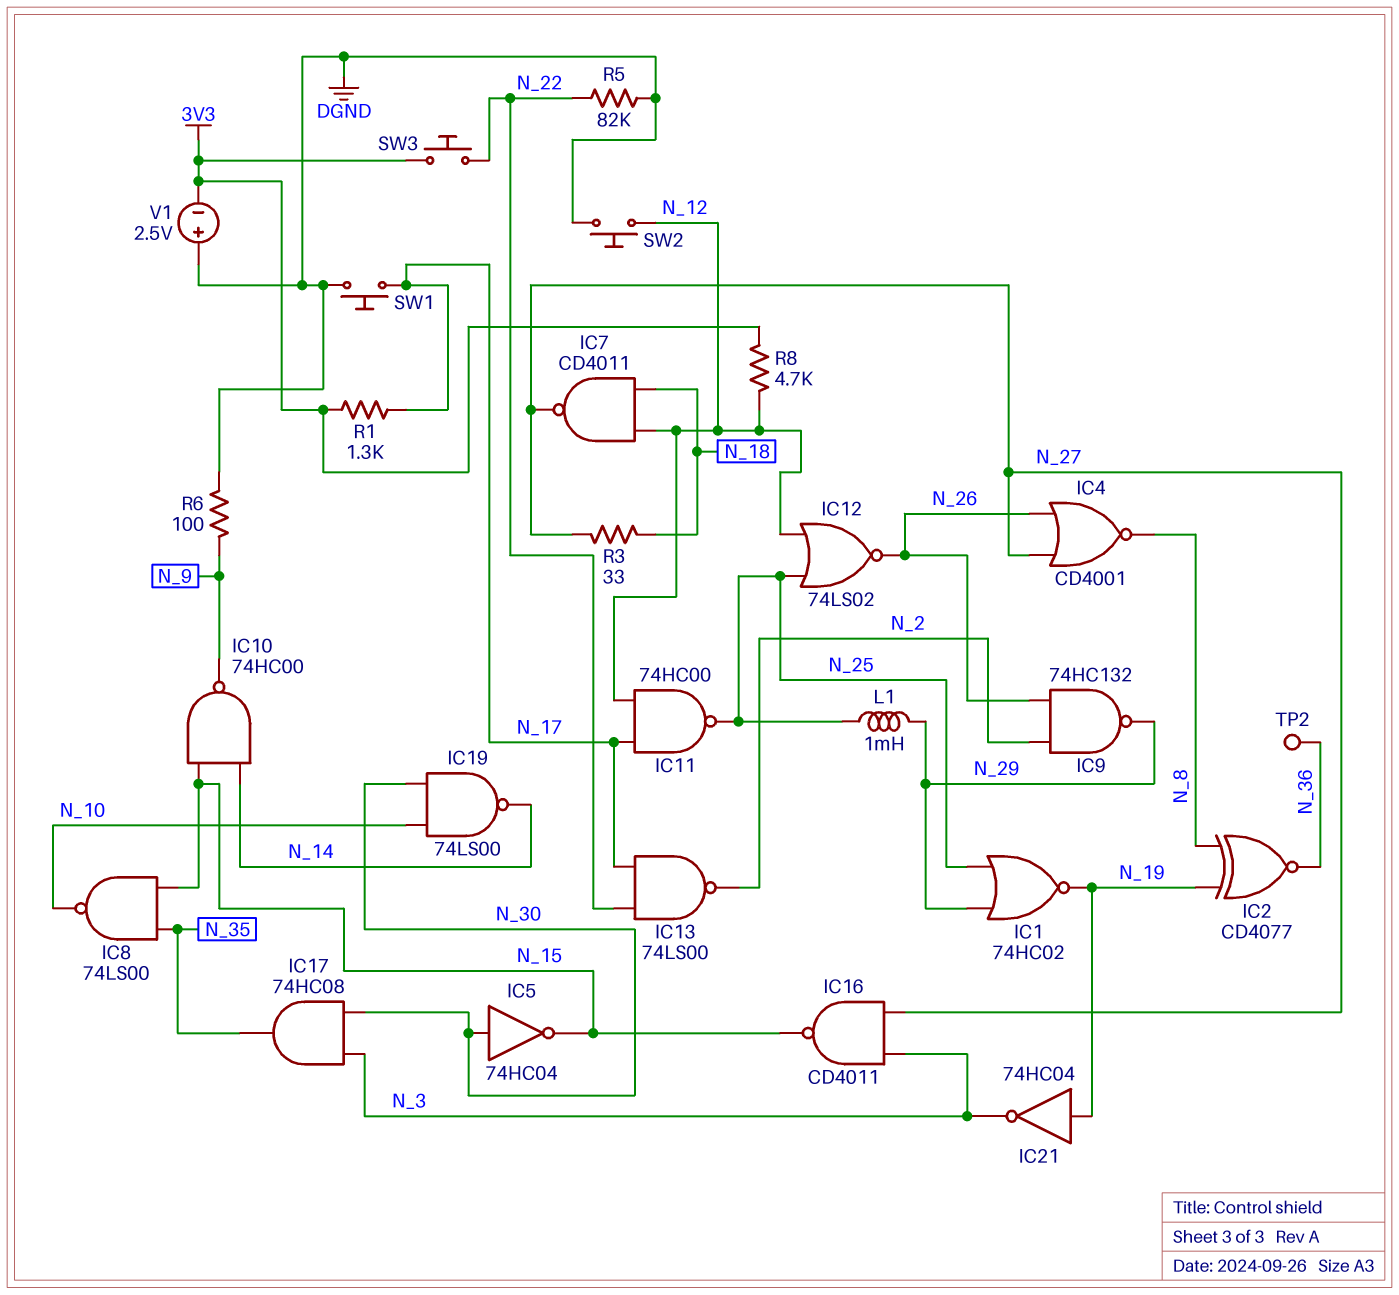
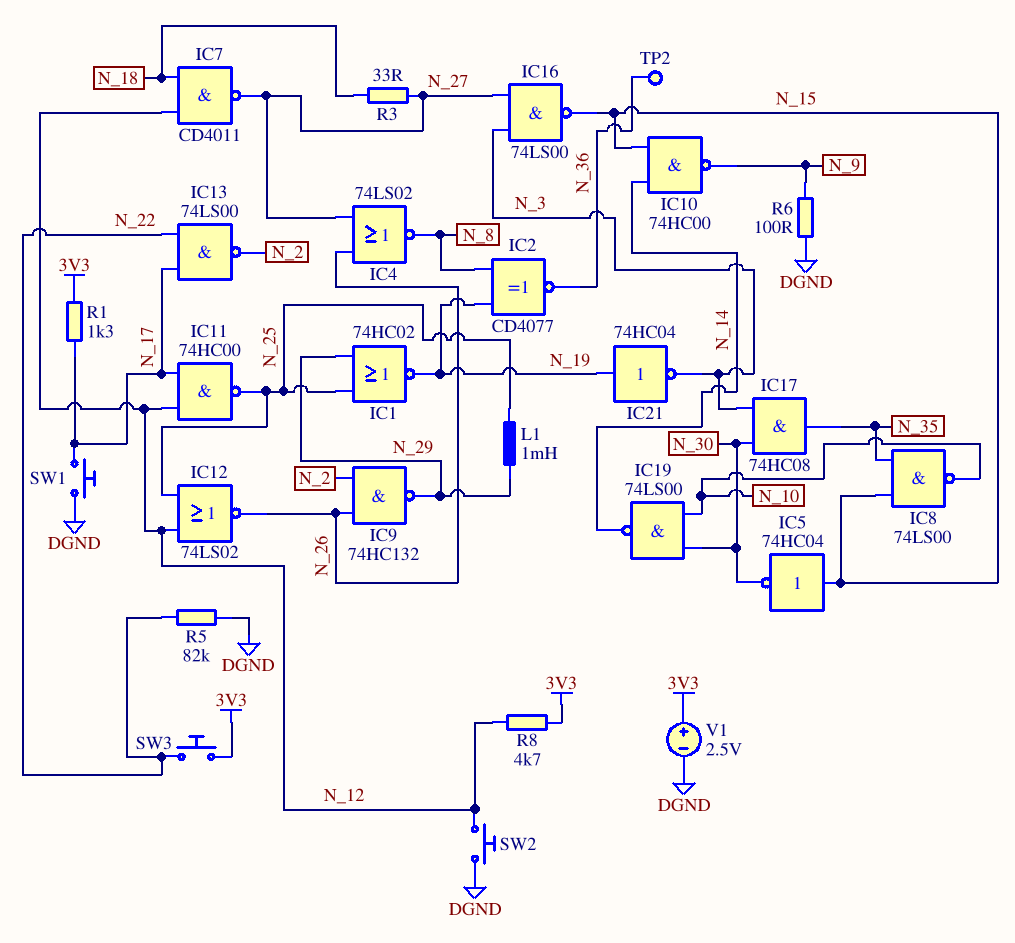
IC4: NOR CD4001 (in N_26, in N_27, out N_8) -> NOR 74LS02 (in N_26, in N_27, out N_8)
IC5: NOT 74HC04 (in N_30, out N_15) -> NOT 74HC04 (in N_15, out N_30)
IC16: NAND CD4011 (in N_3, in N_27, out N_15) -> NAND 74LS00 (in N_3, in N_27, out N_15)
V1: 2.5V (plus DGND, minus 3V3) -> 2.5V (plus 3V3, minus DGND)

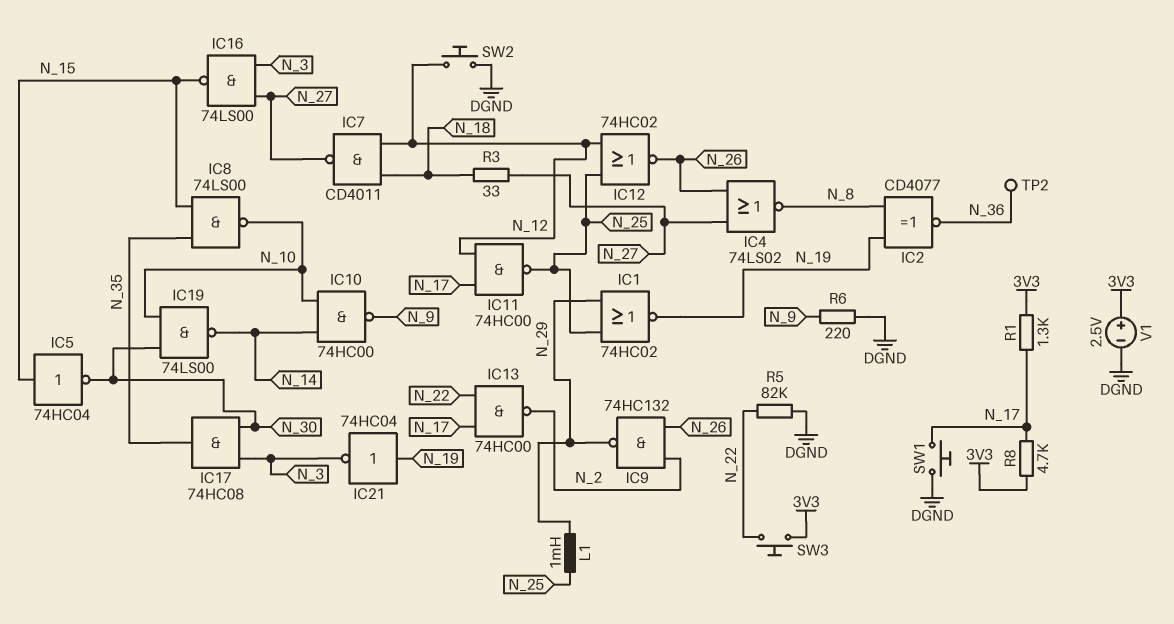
IC10: NAND 74HC00 (in N_14, in N_15, out N_9) -> NAND 74HC00 (in N_10, in N_14, out N_9)
IC12: NOR 74LS02 (in N_12, in N_25, out N_26) -> NOR 74HC02 (in N_12, in N_25, out N_26)
IC13: NAND 74LS00 (in N_17, in N_22, out N_2) -> NAND 74HC00 (in N_17, in N_22, out N_2)
R6: 100 (DGND, N_9) -> 220 (DGND, N_9)
R8: 4.7k (3V3, N_12) -> 4.7k (3V3, N_17)

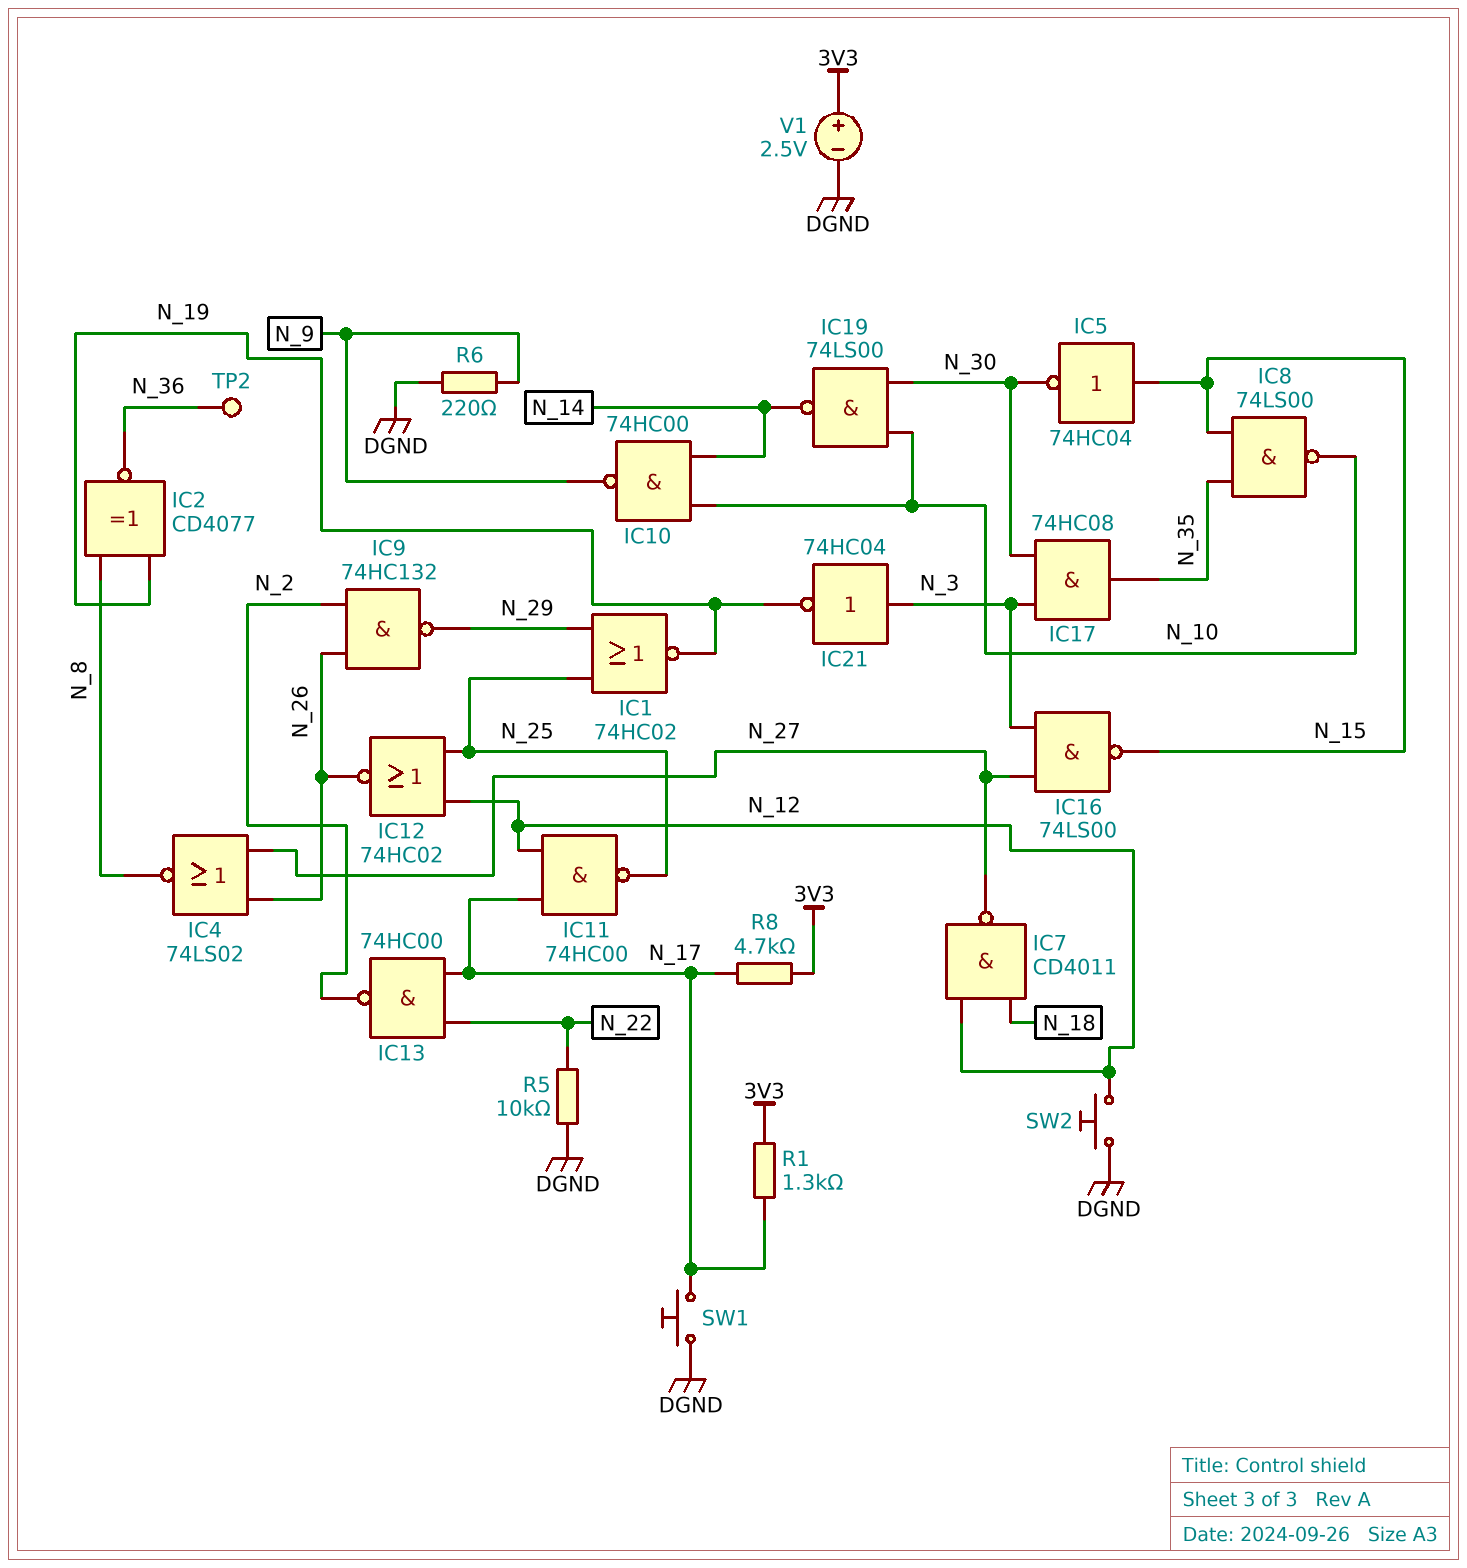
IC21: NOT 74HC04 (in N_19, out N_3) -> NOT 74HC04 (in N_3, out N_19)
L1: 1mH (N_25, N_29) -> none
R3: 33 (N_18, N_27) -> none
R5: 82k (DGND, N_22) -> 10k (DGND, N_22)
SW3: button (3V3, N_22) -> none

